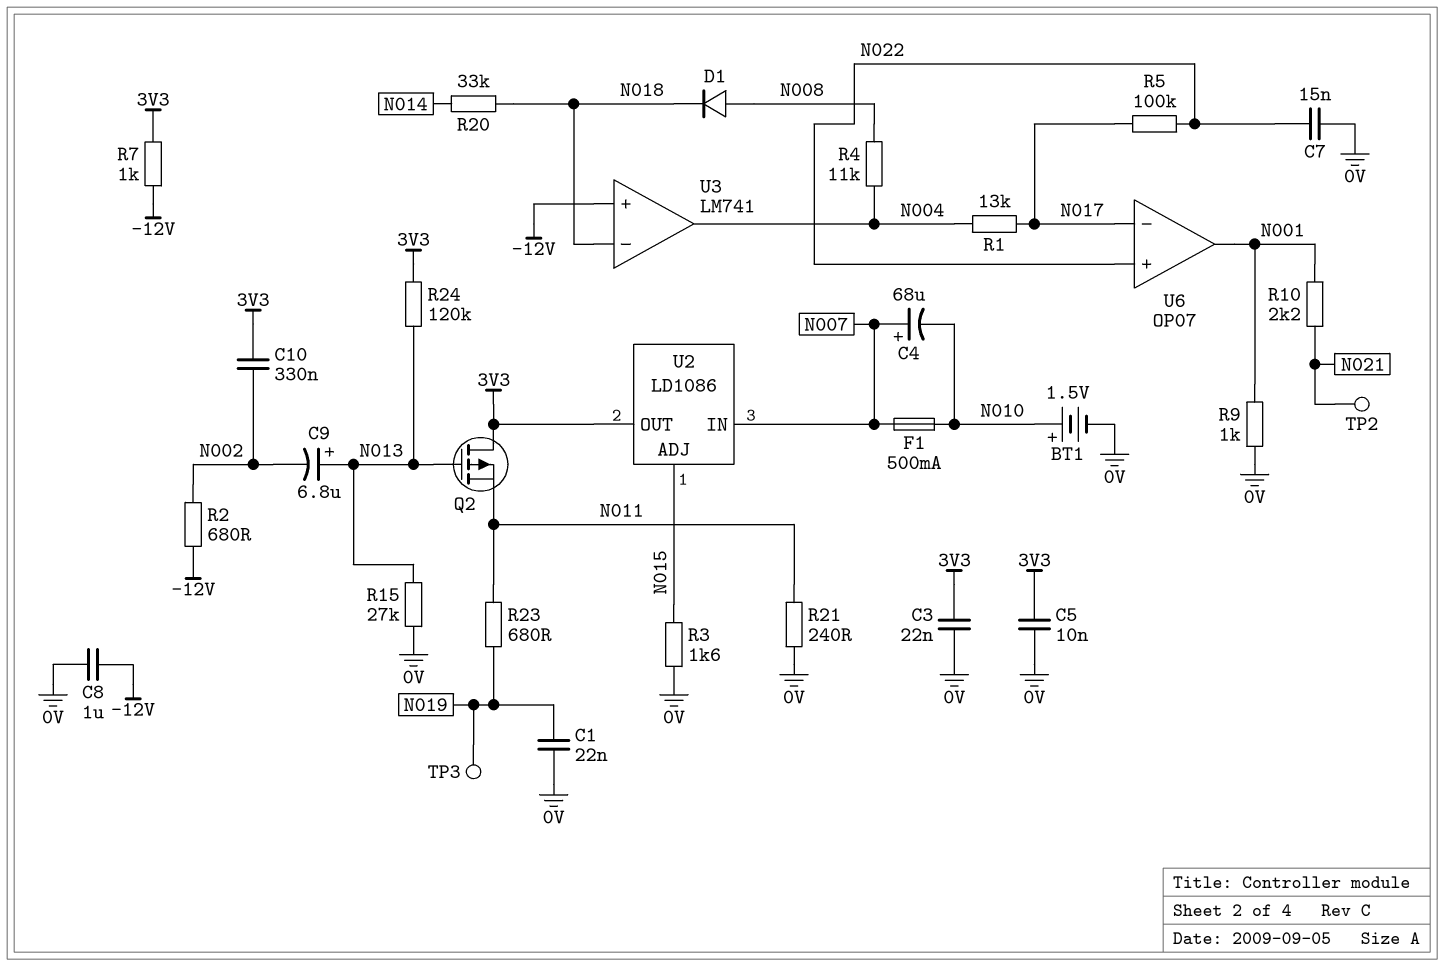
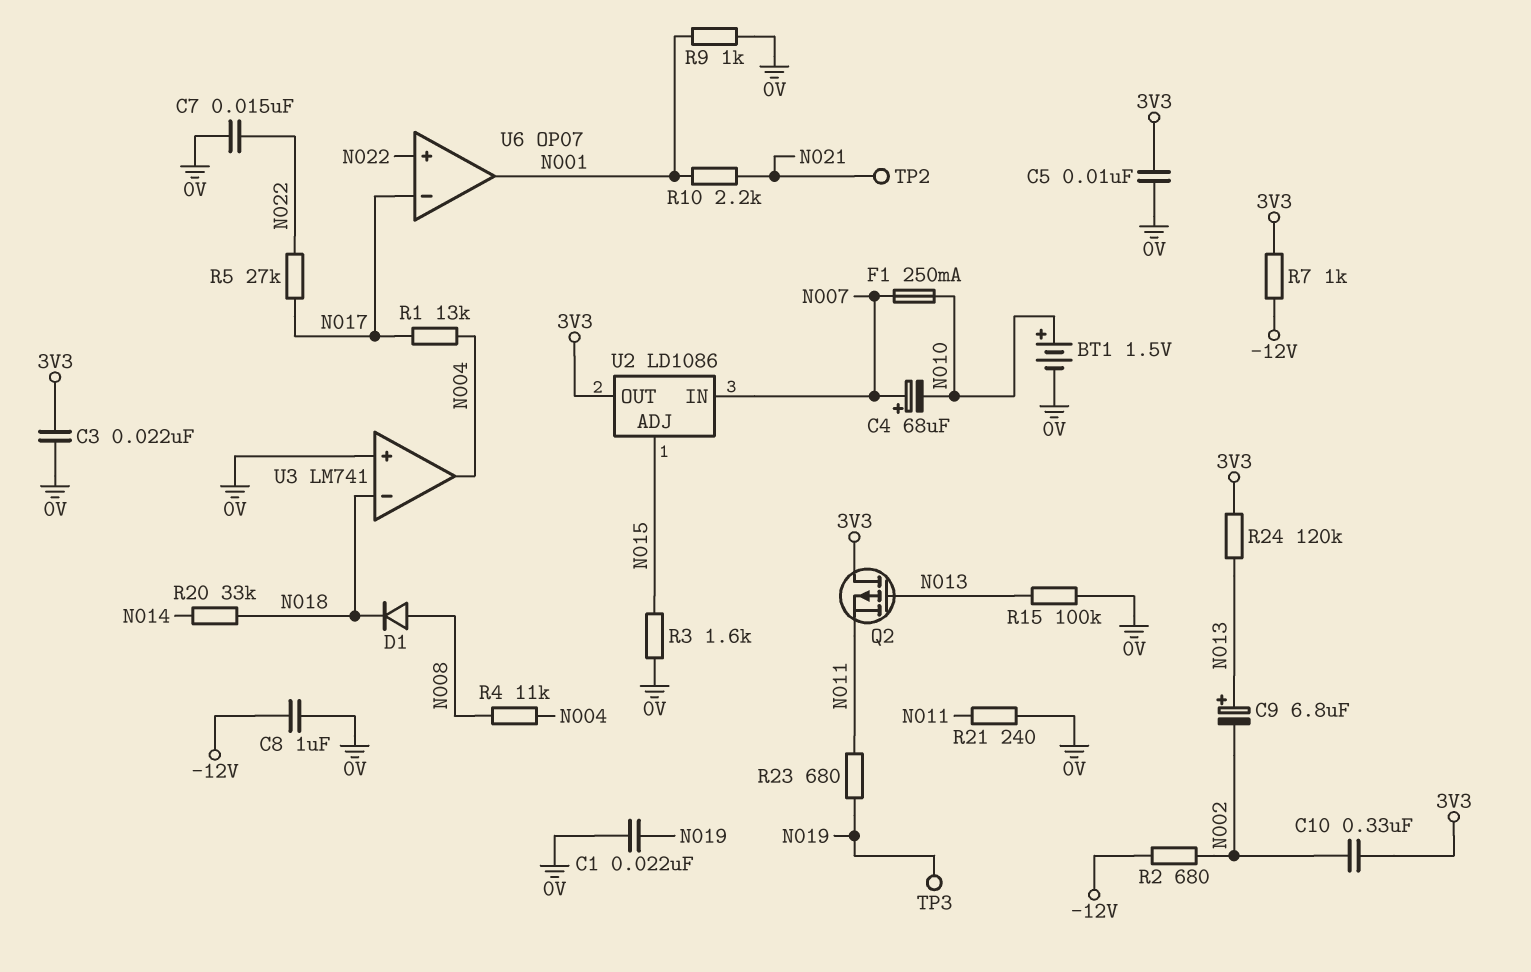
F1: 500mA (N007, N010) -> 250mA (N007, N010)
R5: 100k (N017, N022) -> 27k (N017, N022)
R15: 27k (0V, N013) -> 100k (0V, N013)
U3 pin in+: -12V -> 0V

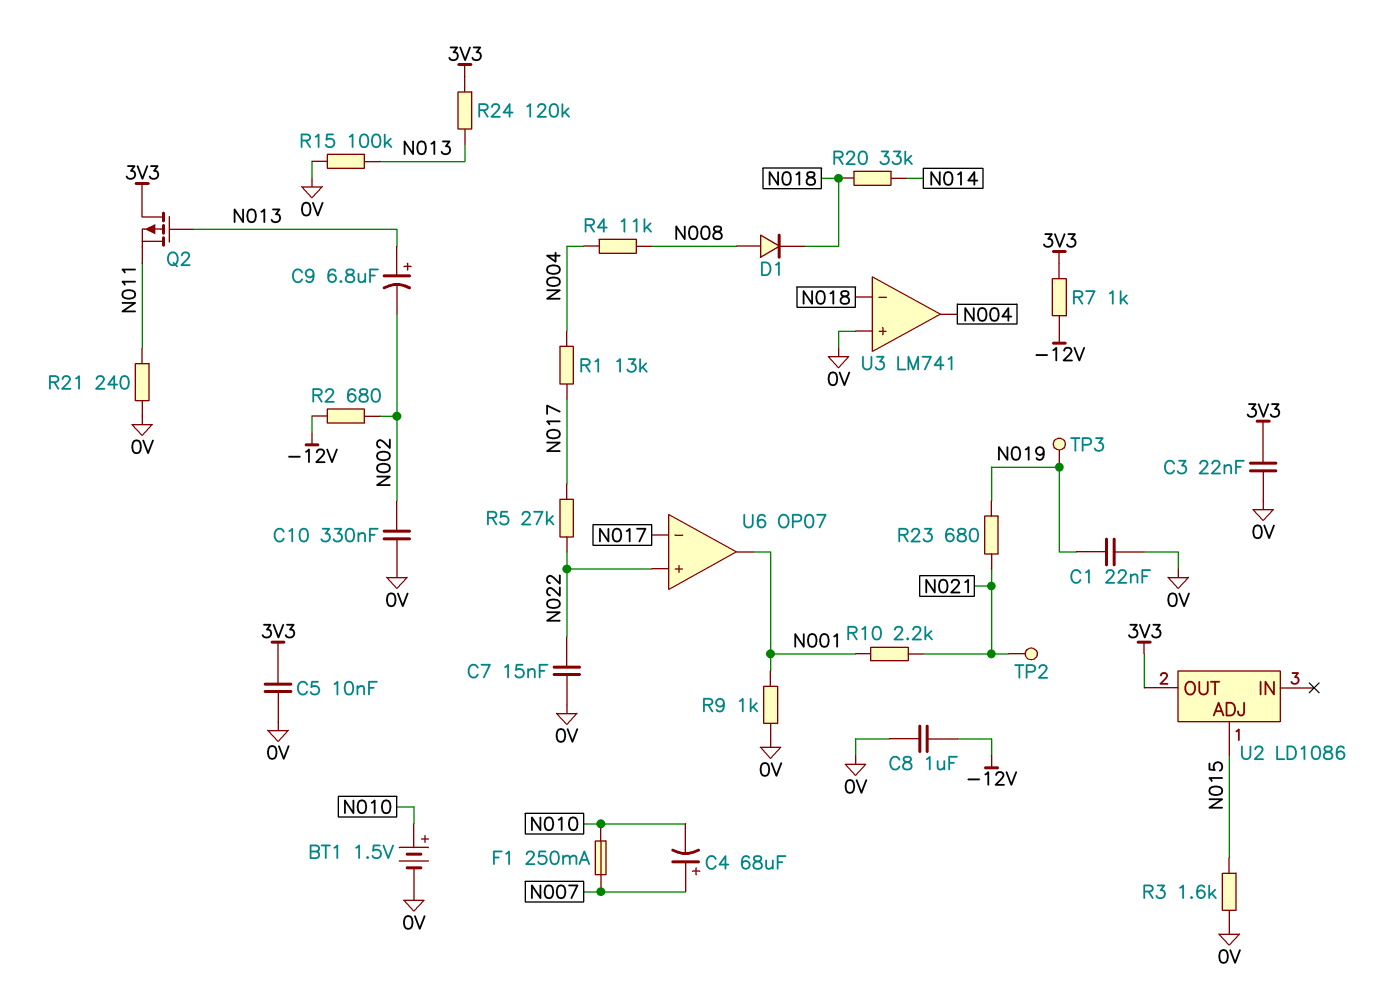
C10: 330nF (3V3, N002) -> 330nF (0V, N002)
R23: 680 (N011, N019) -> 680 (N019, N021)
U2 pin IN: N007 -> none

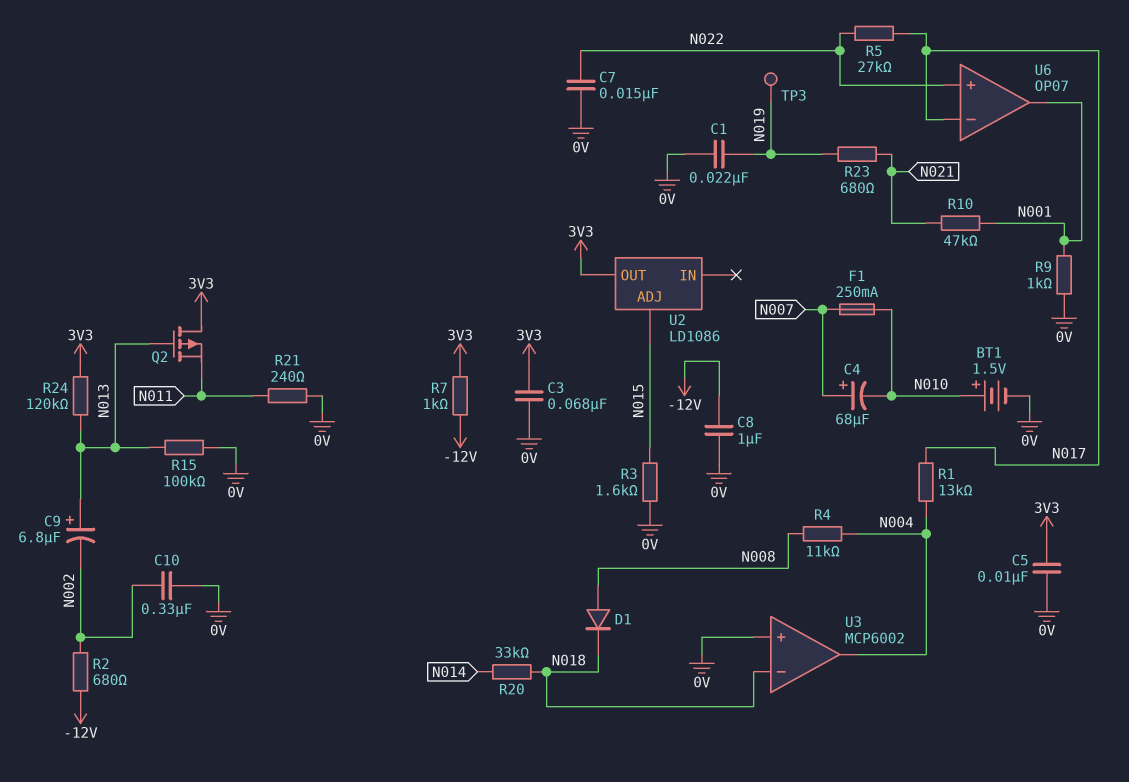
C3: 22nF (0V, 3V3) -> 68nF (0V, 3V3)
R10: 2.2k (N001, N021) -> 47k (N001, N021)
TP2: test point (N021) -> none
U3: LM741 -> MCP6002

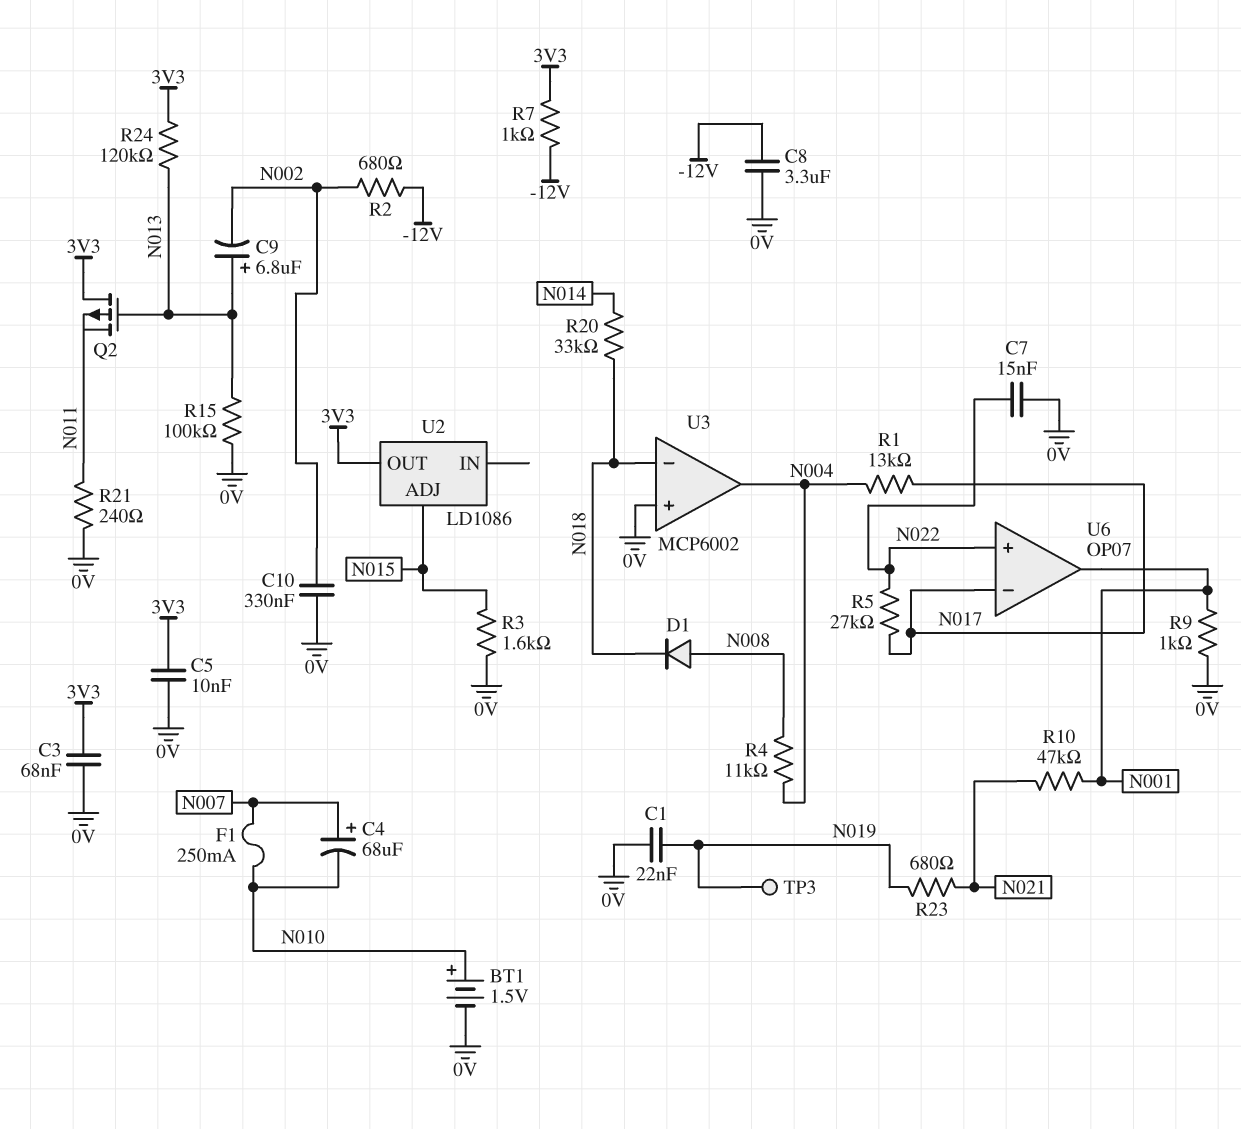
C8: 1uF (-12V, 0V) -> 3.3uF (-12V, 0V)

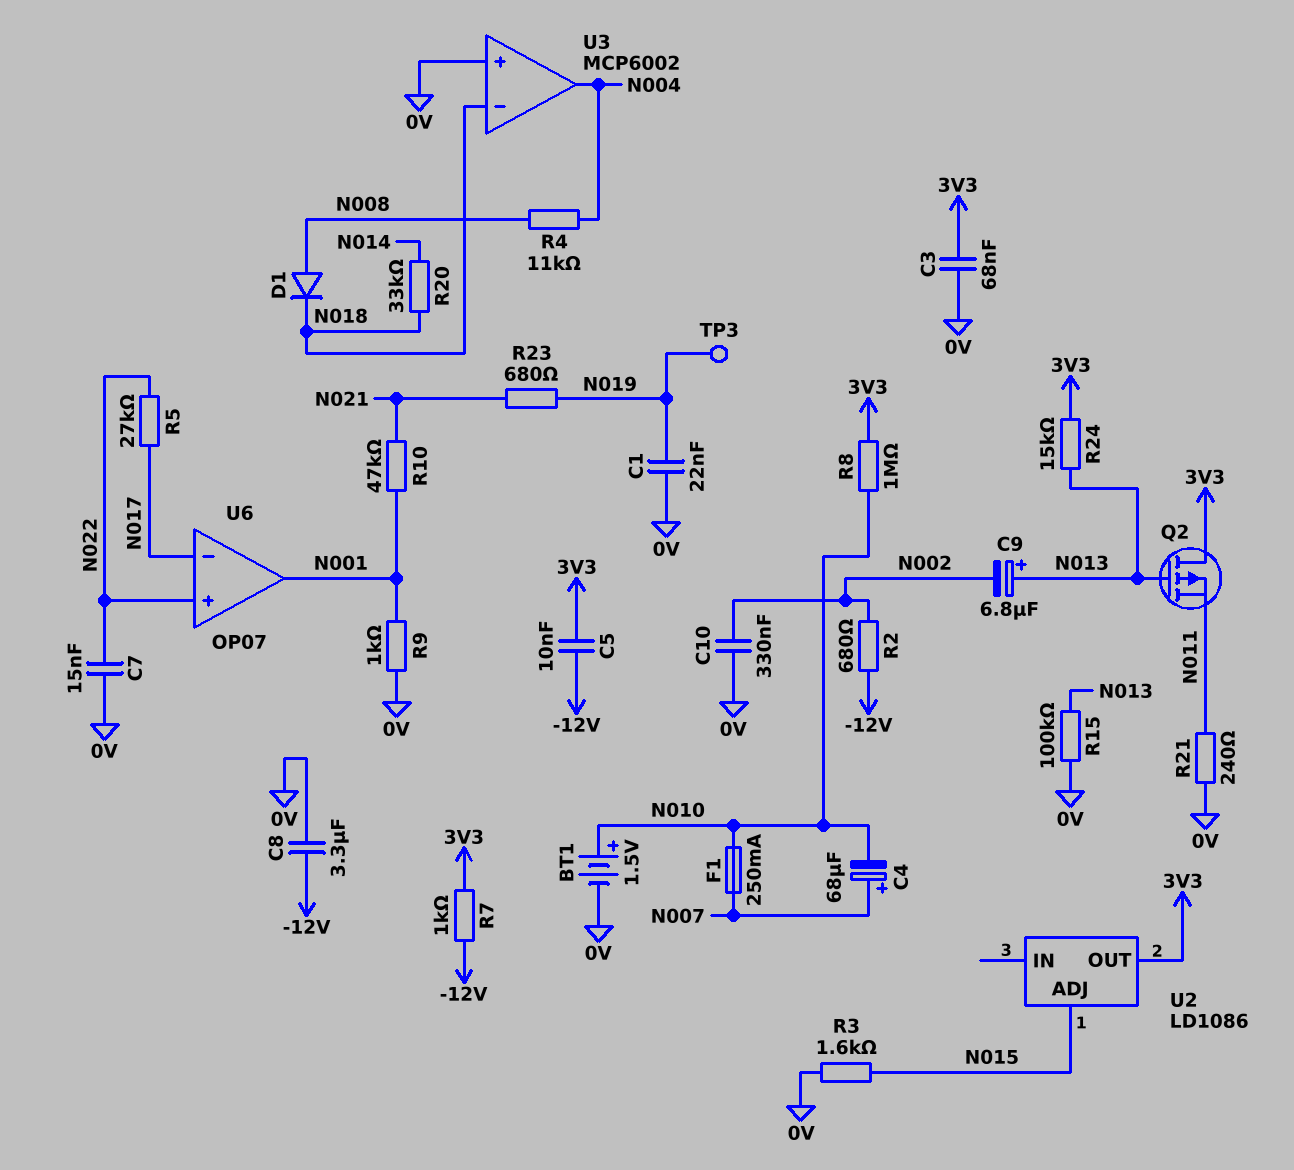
C5: 10nF (0V, 3V3) -> 10nF (-12V, 3V3)
R1: 13k (N004, N017) -> none
R8: none -> 1M (3V3, N010)
R24: 120k (3V3, N013) -> 15k (3V3, N013)

